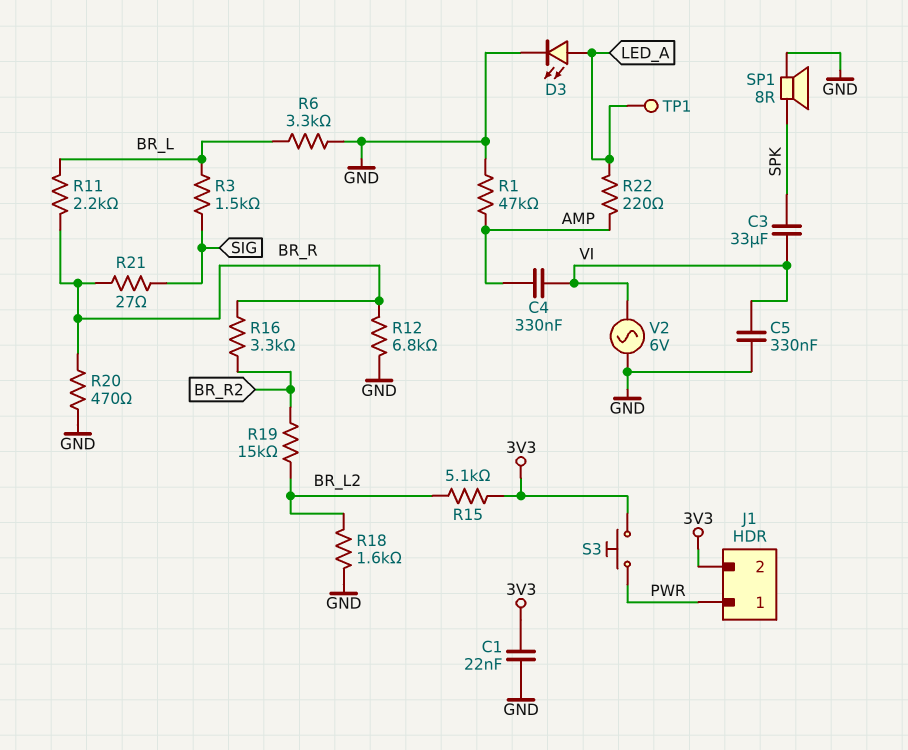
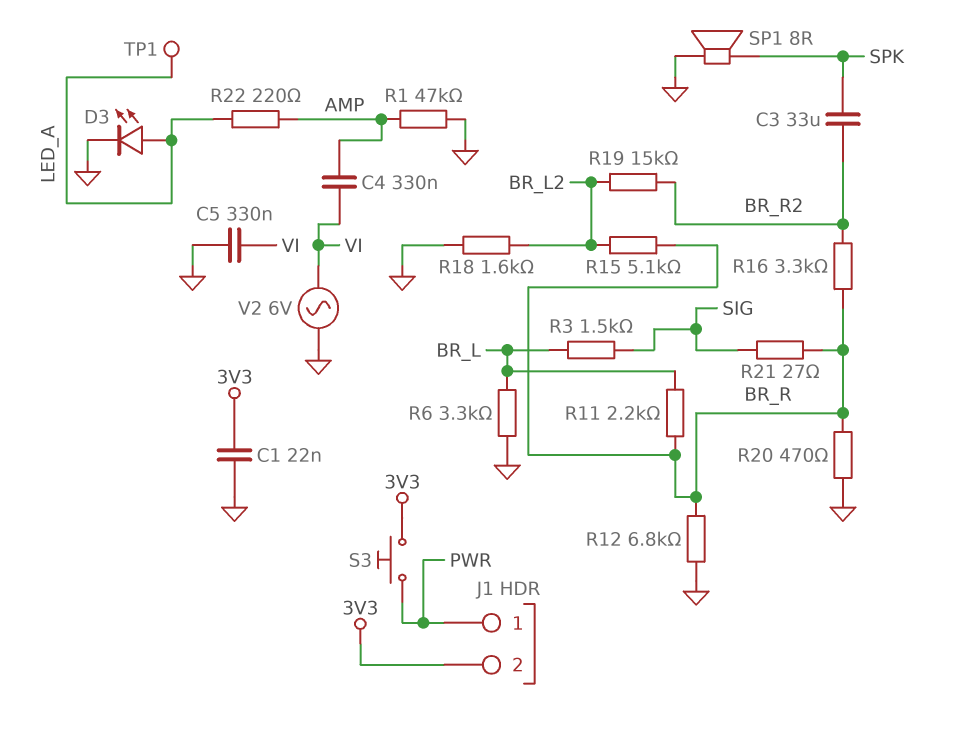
C3: 33uF (SPK, VI) -> 33uF (BR_R2, SPK)
R15: 5.1k (3V3, BR_L2) -> 5.1k (BR_L2, BR_R)

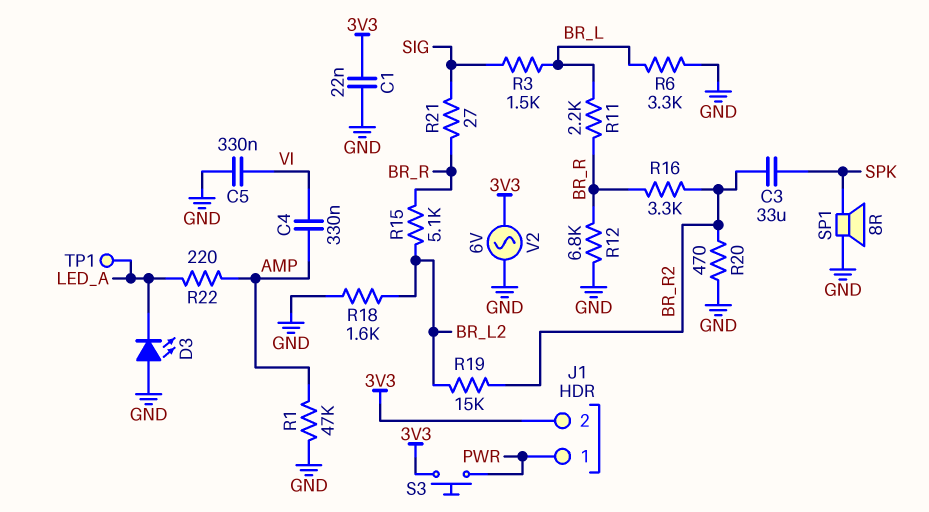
D3: LED (A LED_A, K GND) -> LED (A GND, K LED_A)
R20: 470 (BR_R, GND) -> 470 (BR_R2, GND)
V2: AC 6V (GND, VI) -> AC 6V (3V3, GND)

